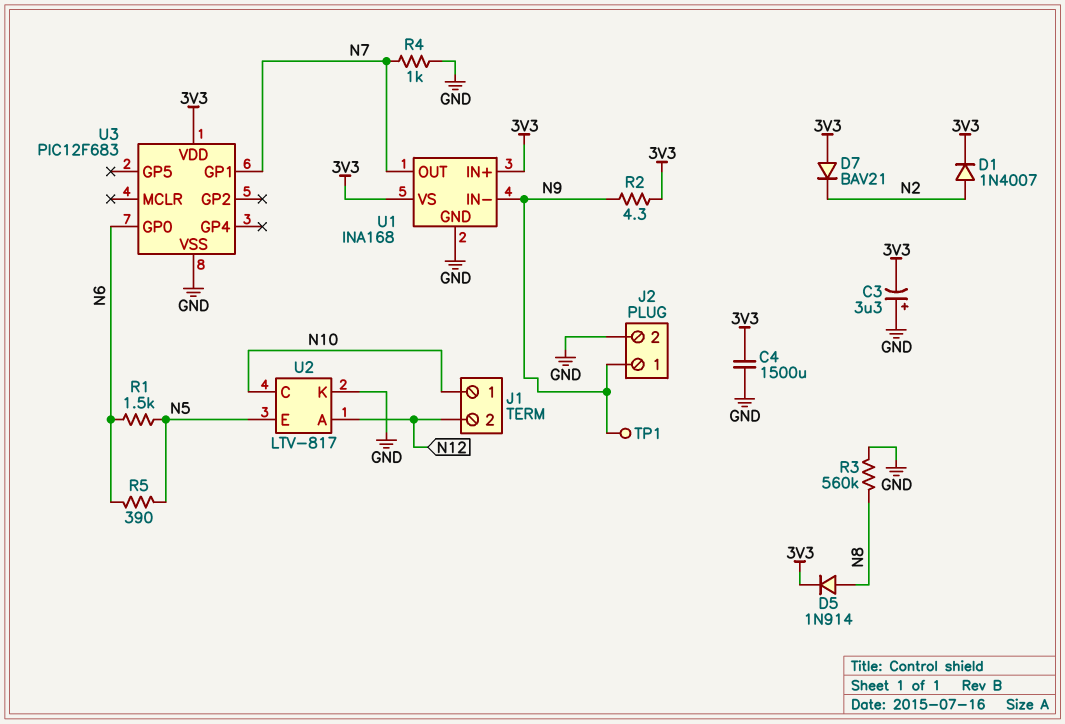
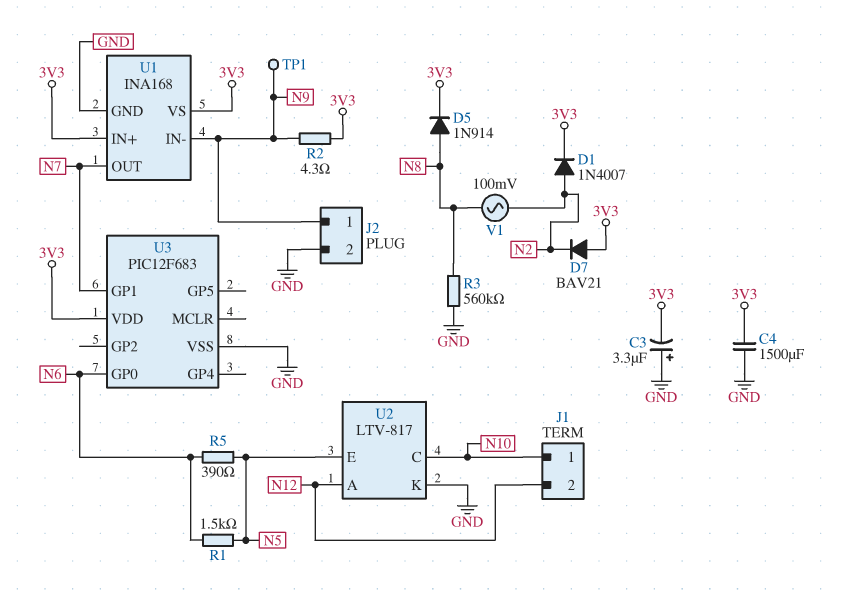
R4: 1k (GND, N7) -> none
V1: none -> AC 100mV (N2, N8)

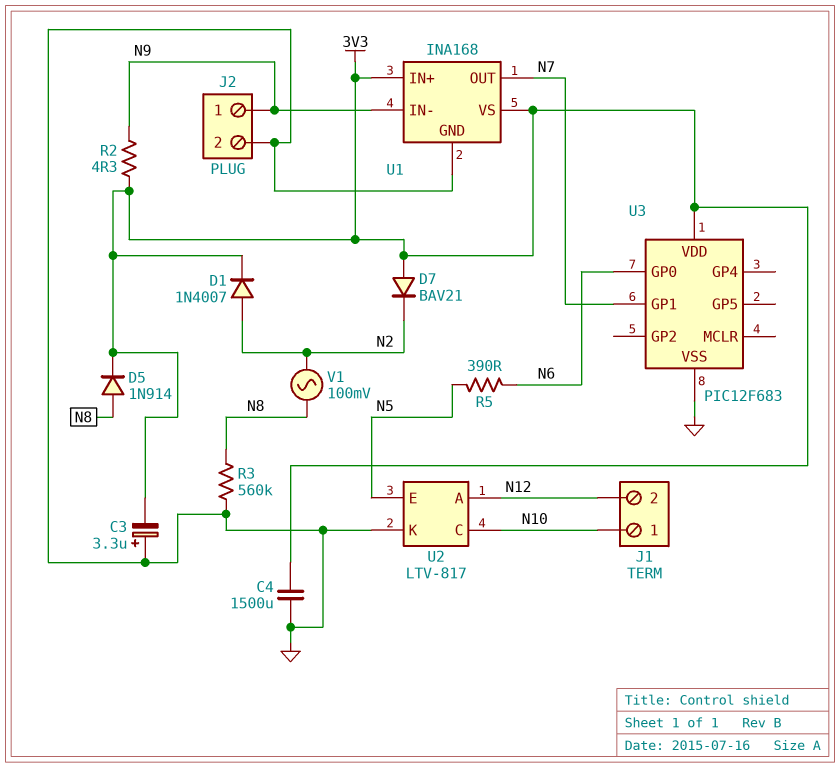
R1: 1.5k (N5, N6) -> none
TP1: test point (N9) -> none

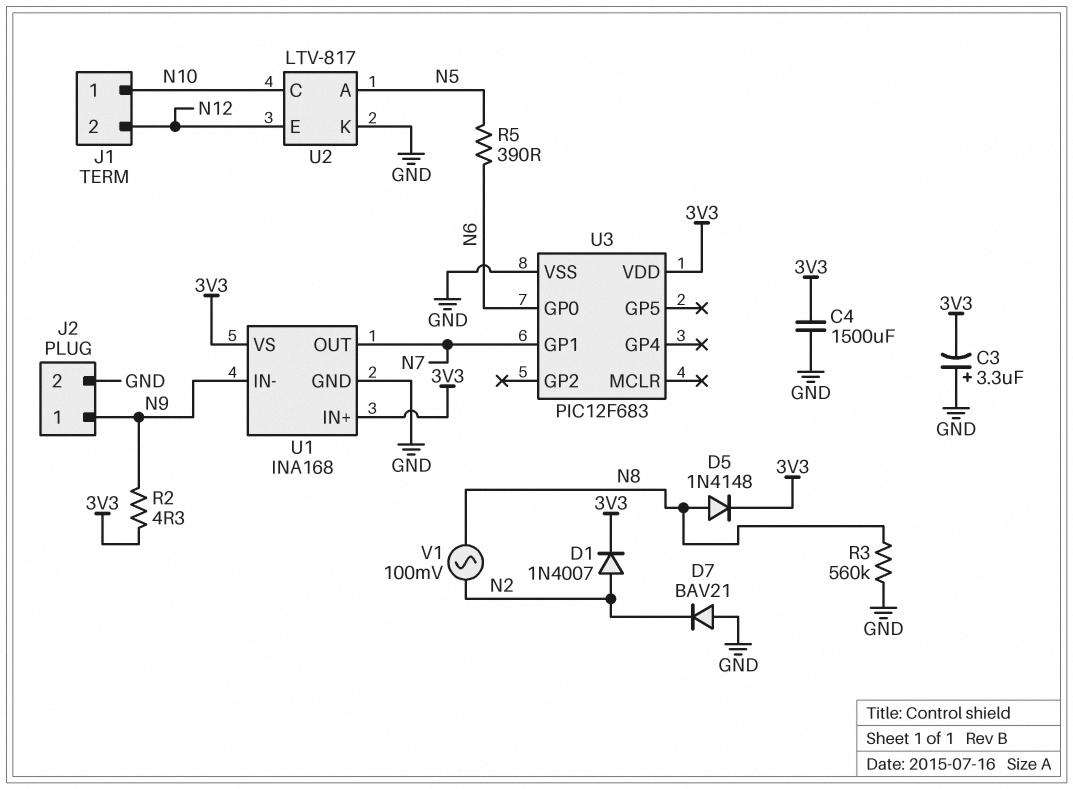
D5: diode 1N914 (A N8, K 3V3) -> diode 1N4148 (A N8, K 3V3)
D7: diode BAV21 (A 3V3, K N2) -> diode BAV21 (A GND, K N2)
U2 pin A: N12 -> N5
U2 pin E: N5 -> N12

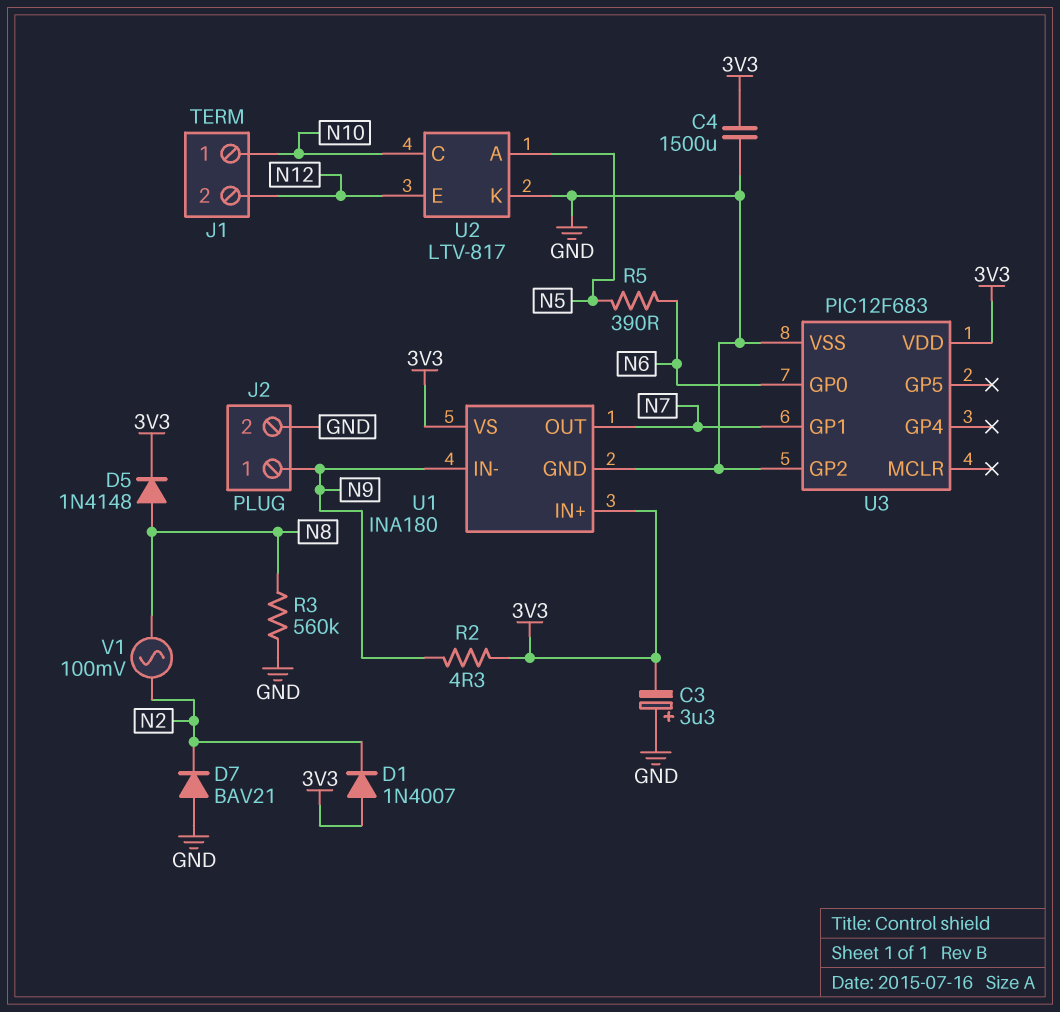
D1: diode 1N4007 (A N2, K 3V3) -> diode 1N4007 (A 3V3, K N2)
U1: INA168 -> INA180
U3 pin GP2: none -> GND

